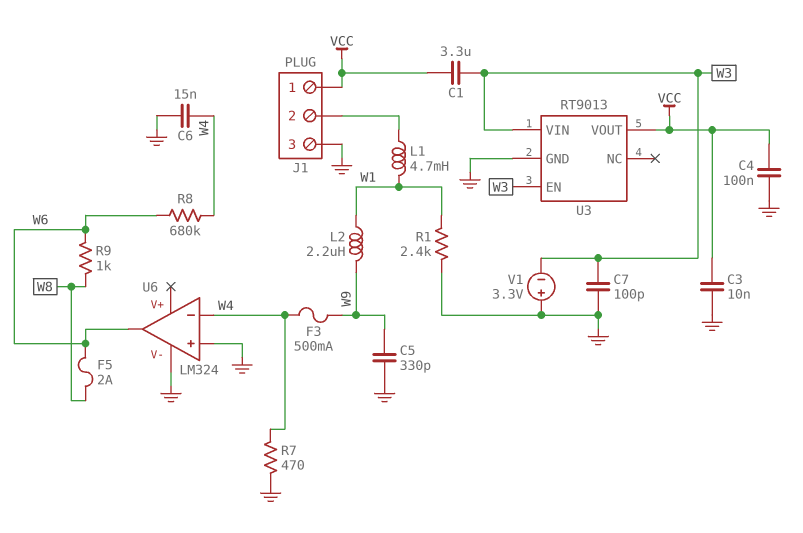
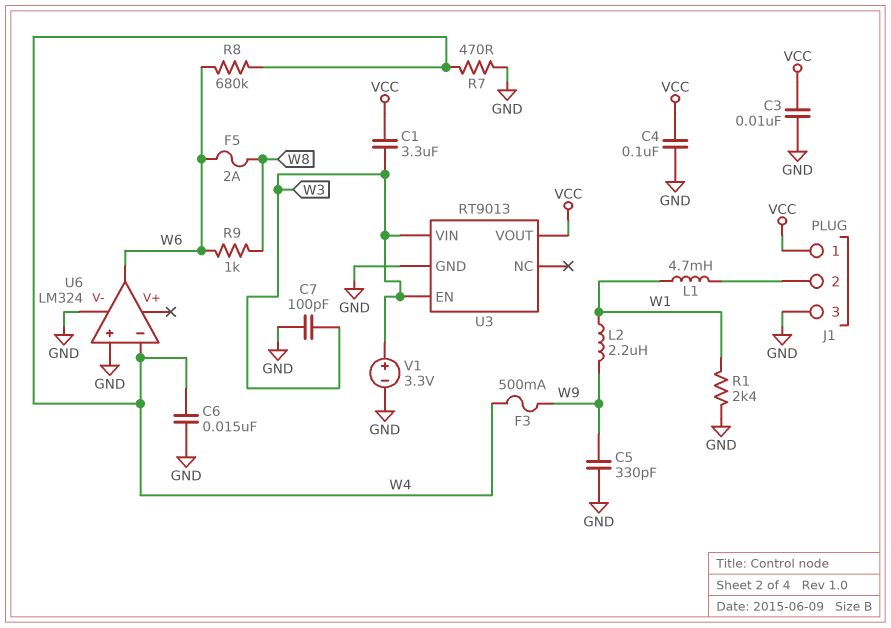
V1: 3.3V (plus GND, minus W3) -> 3.3V (plus W3, minus GND)

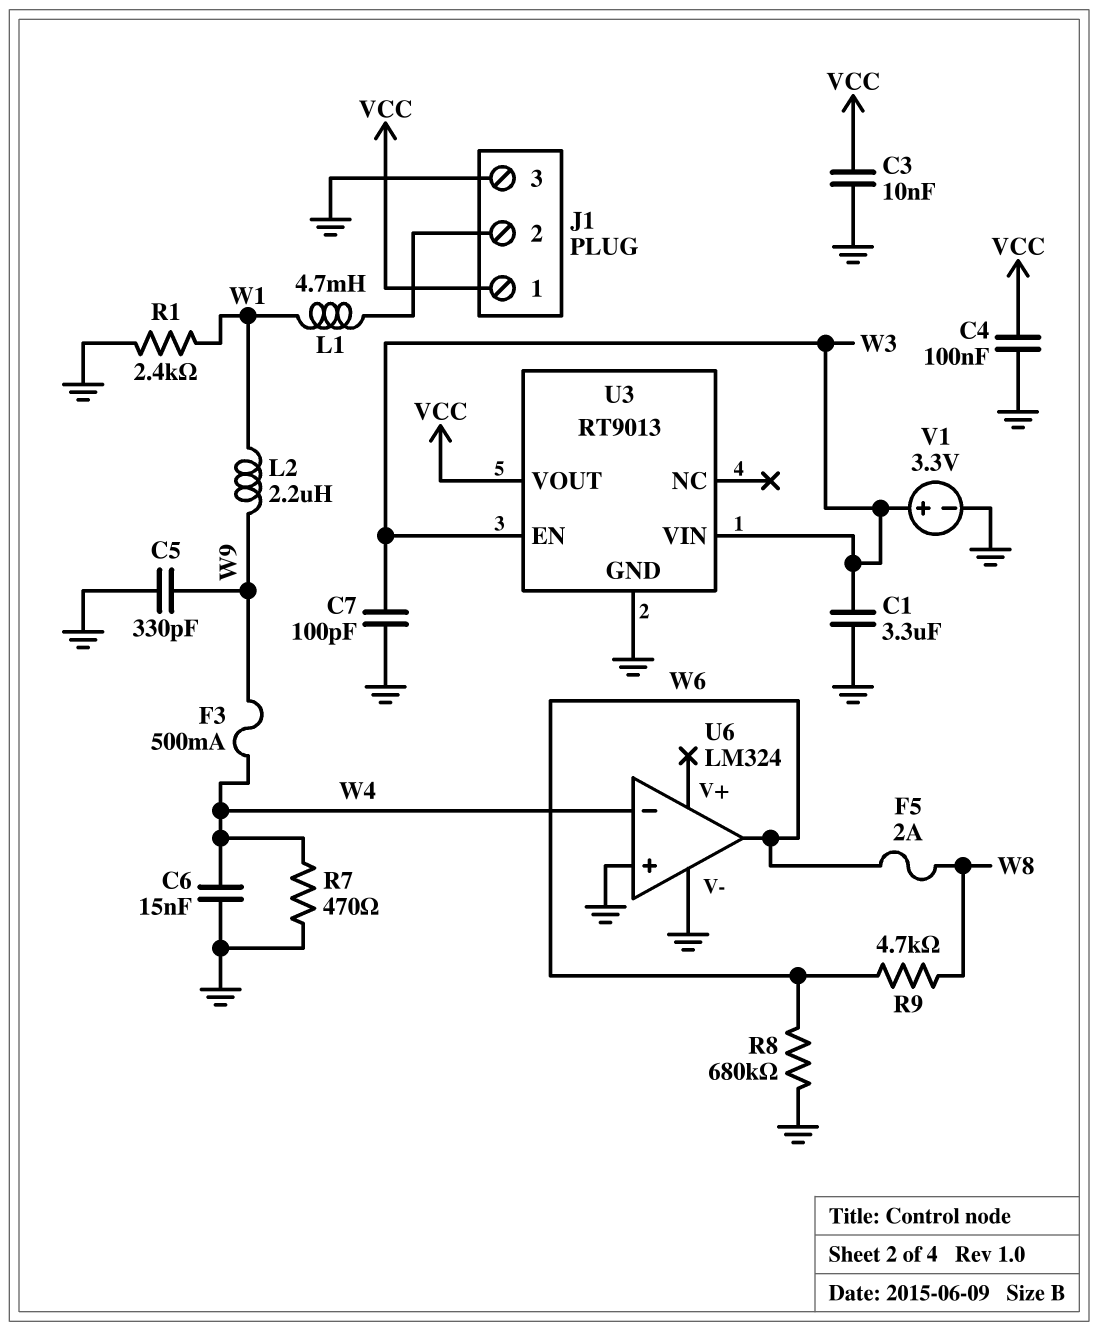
C1: 3.3uF (VCC, W3) -> 3.3uF (GND, W3)
R8: 680k (W4, W6) -> 680k (GND, W6)
R9: 1k (W6, W8) -> 4.7k (W6, W8)

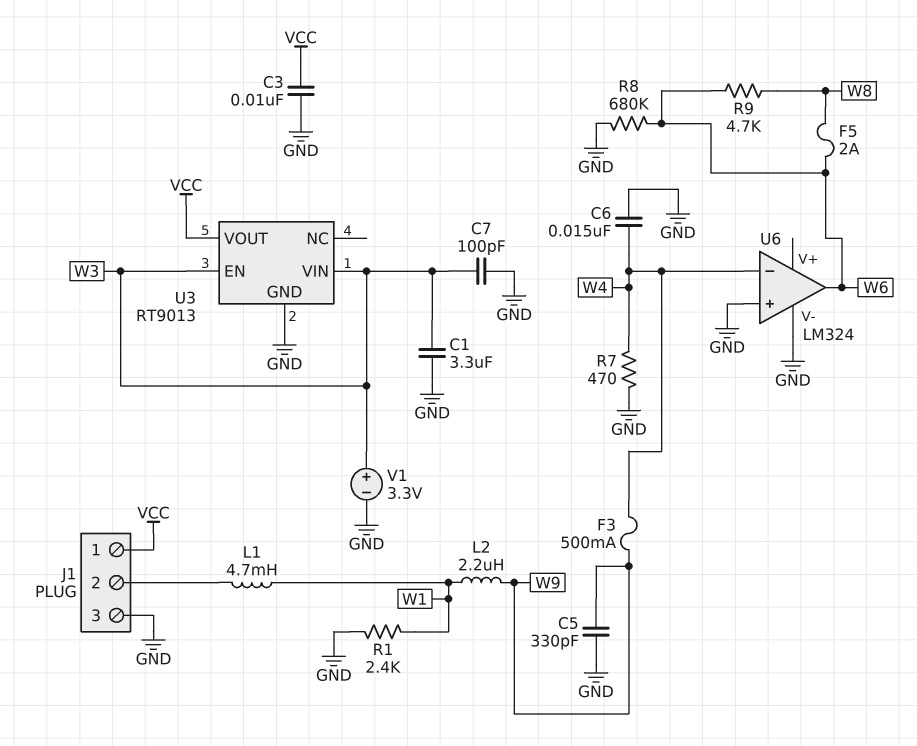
C4: 100nF (GND, VCC) -> none

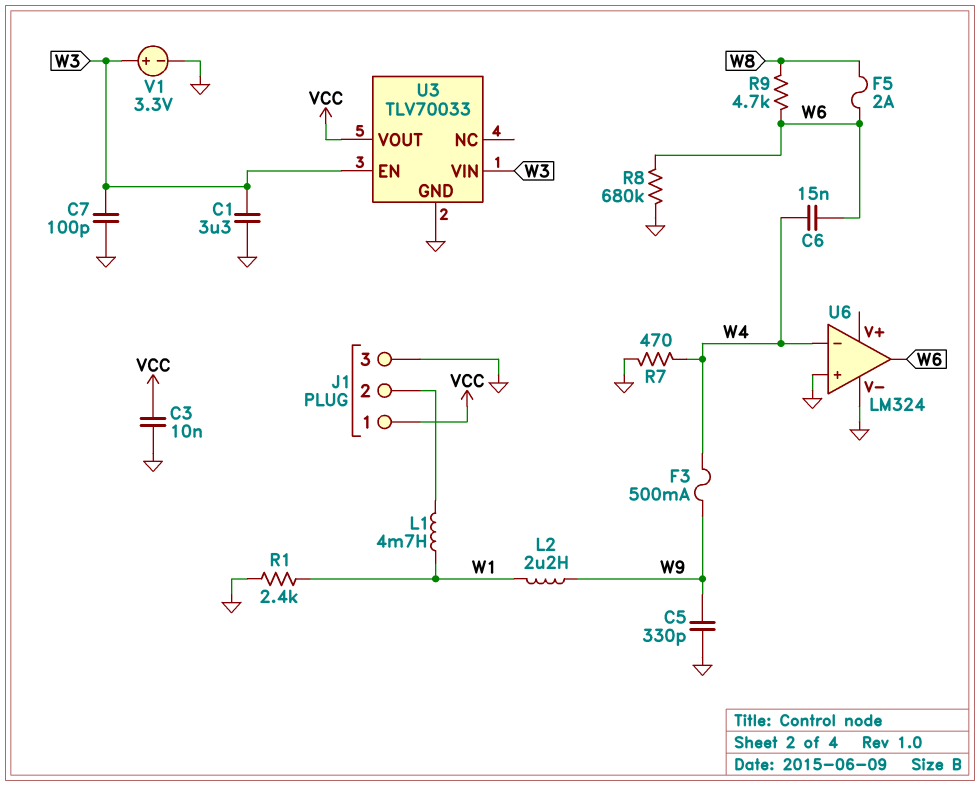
C6: 15nF (GND, W4) -> 15nF (W4, W6)
U3: RT9013 -> TLV70033

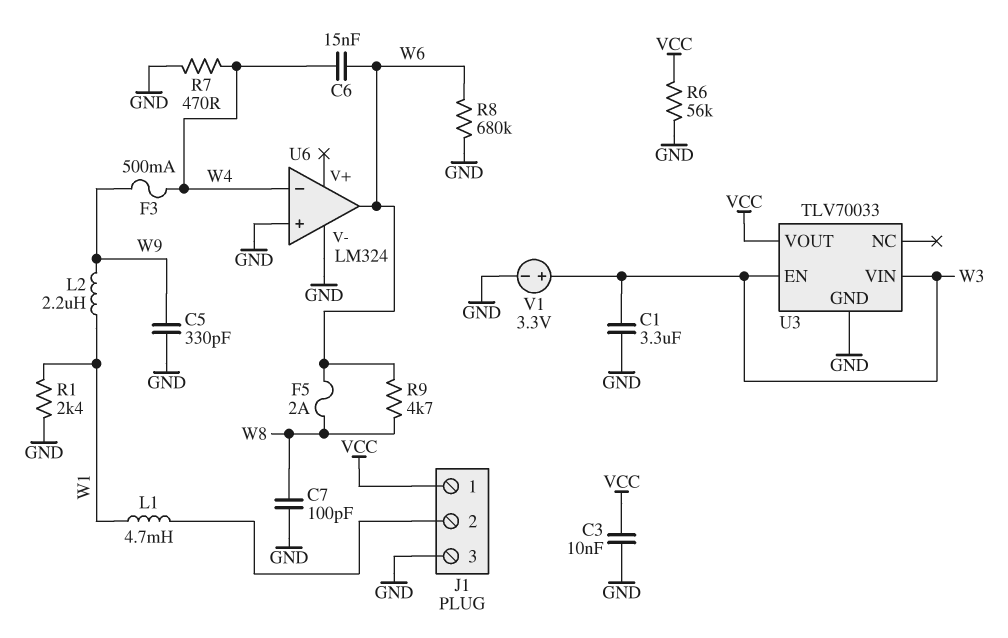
C7: 100pF (GND, W3) -> 100pF (GND, W8)
R6: none -> 56k (GND, VCC)

